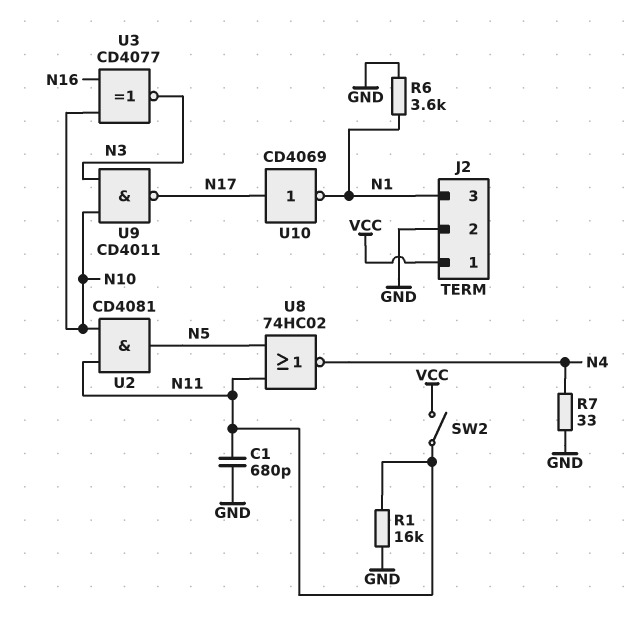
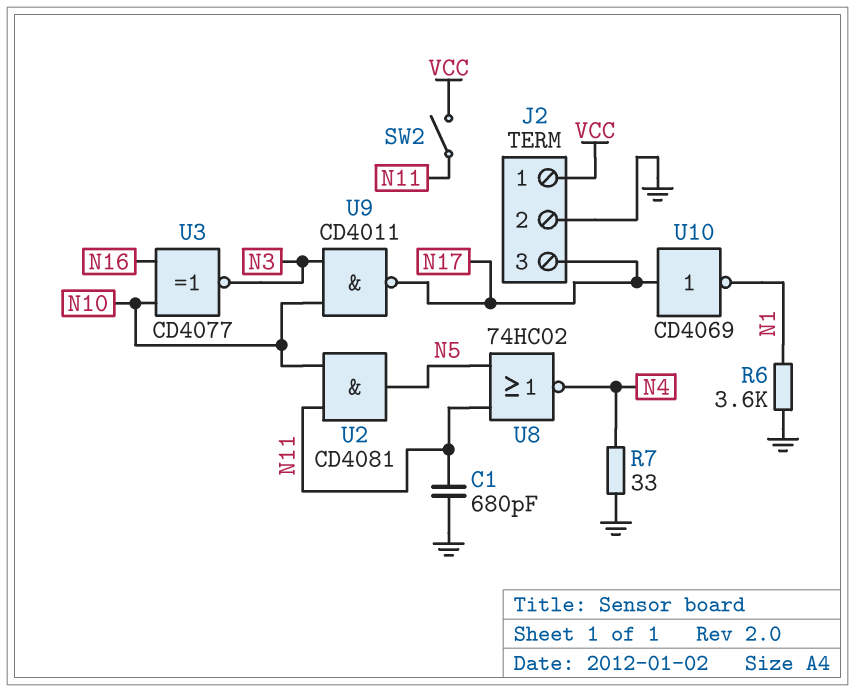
J2 pin 3: N1 -> N17
R1: 16k (GND, N11) -> none

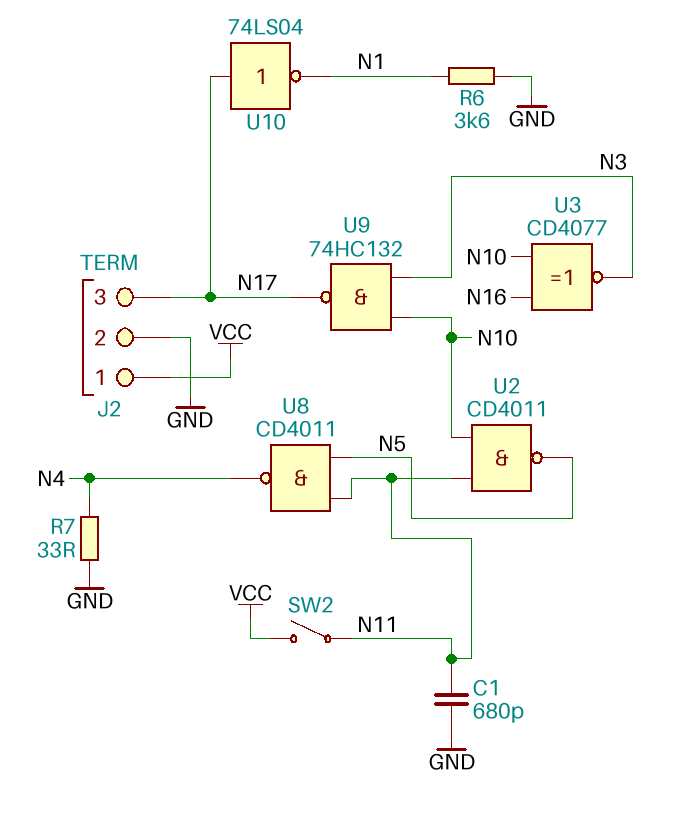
U2: AND CD4081 (in N10, in N11, out N5) -> NAND CD4011 (in N10, in N11, out N5)
U8: NOR 74HC02 (in N5, in N11, out N4) -> NAND CD4011 (in N5, in N11, out N4)
U9: NAND CD4011 (in N3, in N10, out N17) -> NAND 74HC132 (in N3, in N10, out N17)
U10: NOT CD4069 (in N17, out N1) -> NOT 74LS04 (in N17, out N1)

